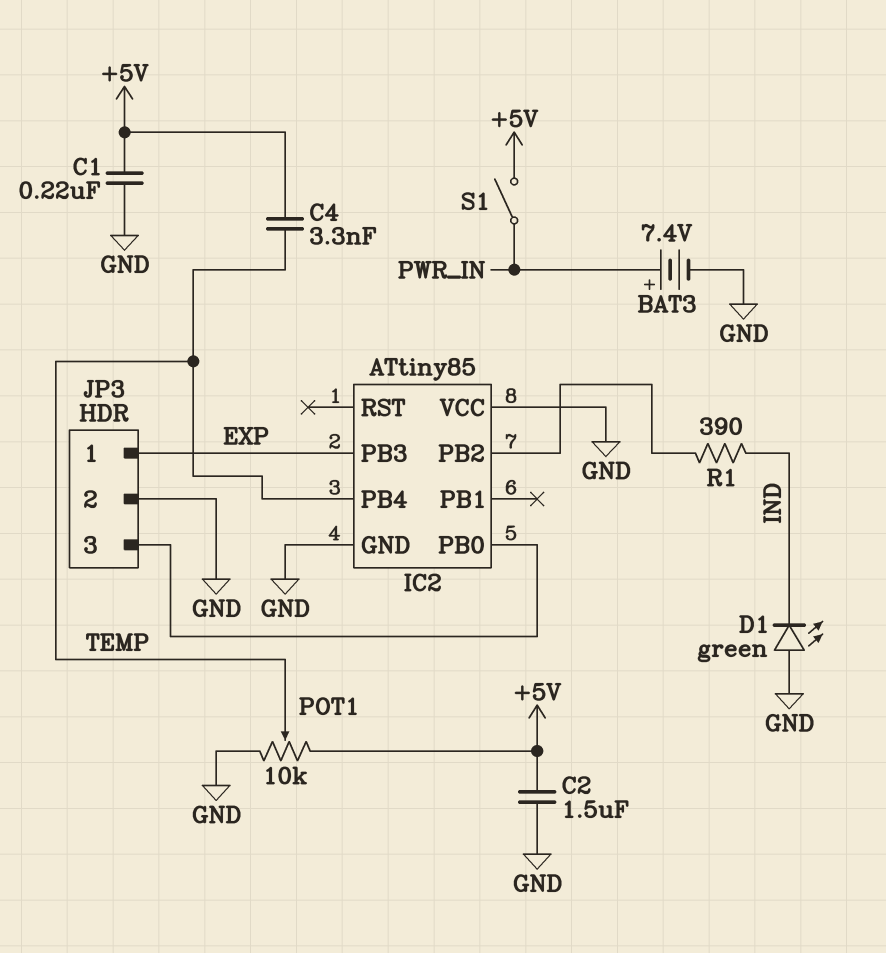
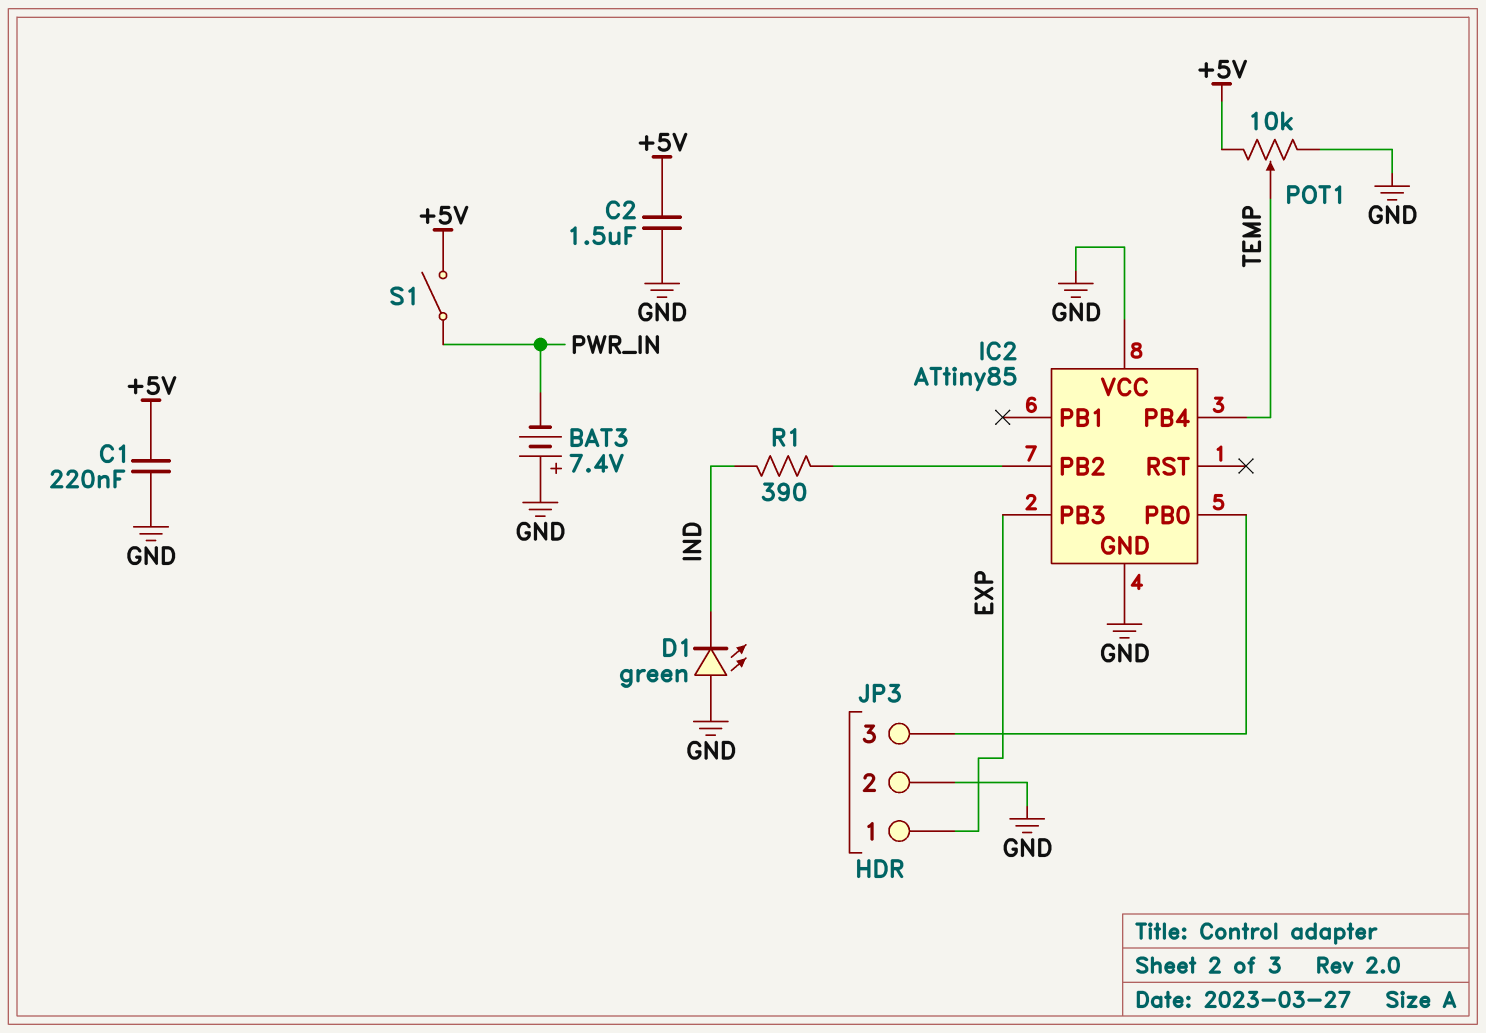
BAT3: 7.4V (plus PWR_IN, minus GND) -> 7.4V (plus GND, minus PWR_IN)
C4: 3.3nF (+5V, TEMP) -> none

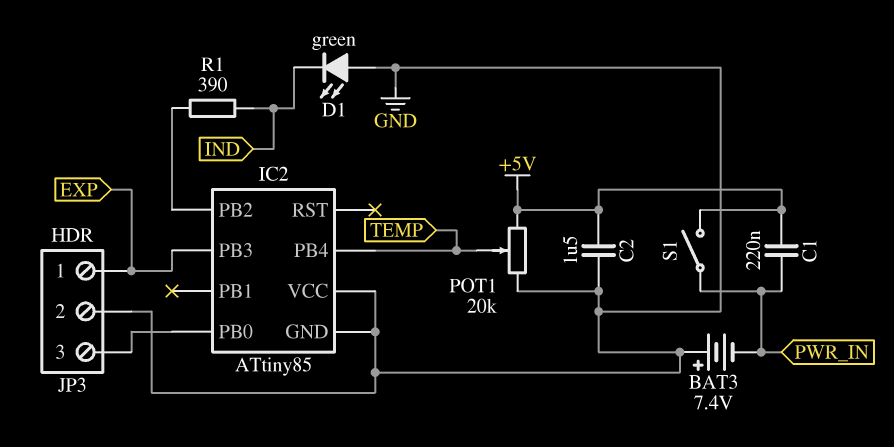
C1: 220nF (+5V, GND) -> 220nF (+5V, PWR_IN)
POT1: 10k (+5V, GND, wiper TEMP) -> 20k (+5V, GND, wiper TEMP)

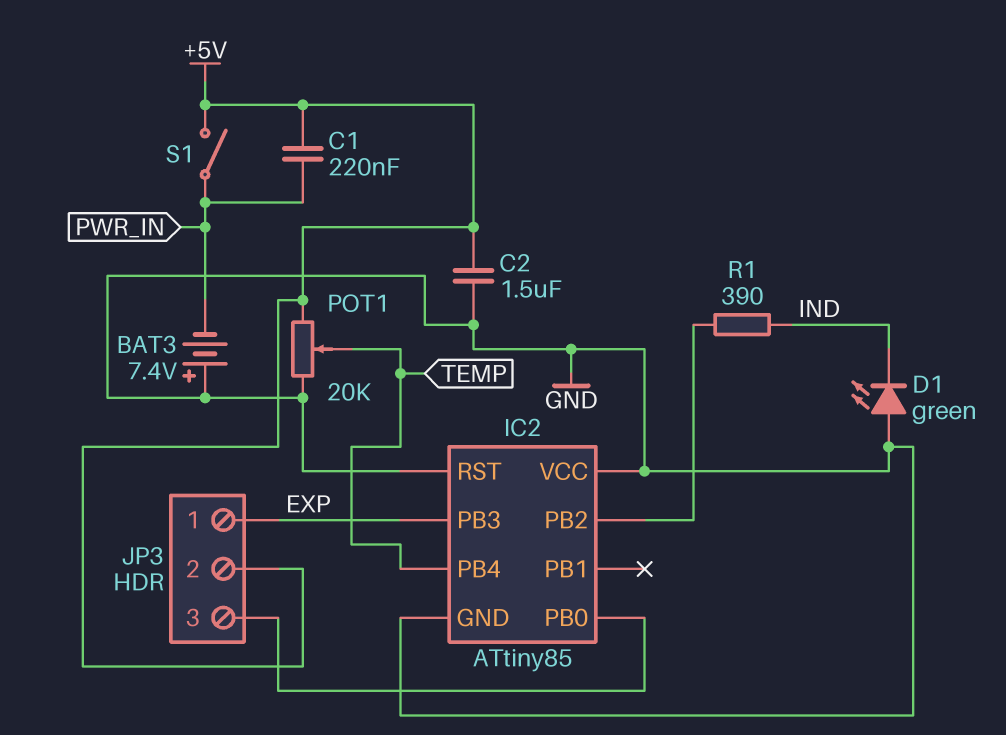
IC2 pin RST: none -> GND
JP3 pin 2: GND -> +5V

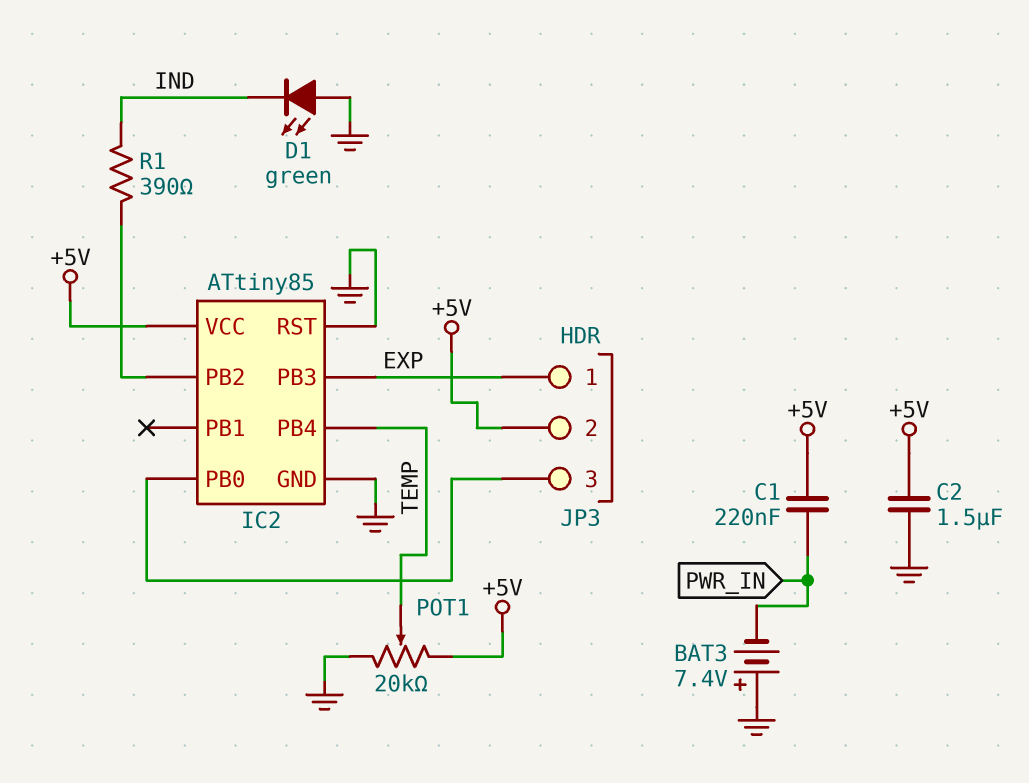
IC2 pin VCC: GND -> +5V
S1: switch (+5V, PWR_IN) -> none

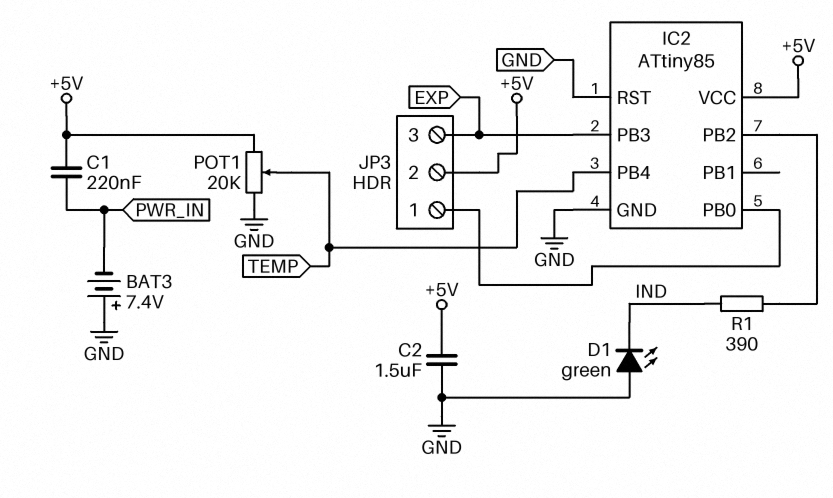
JP3 pin 1: EXP -> IC2/PB0
JP3 pin 3: IC2/PB0 -> EXP

